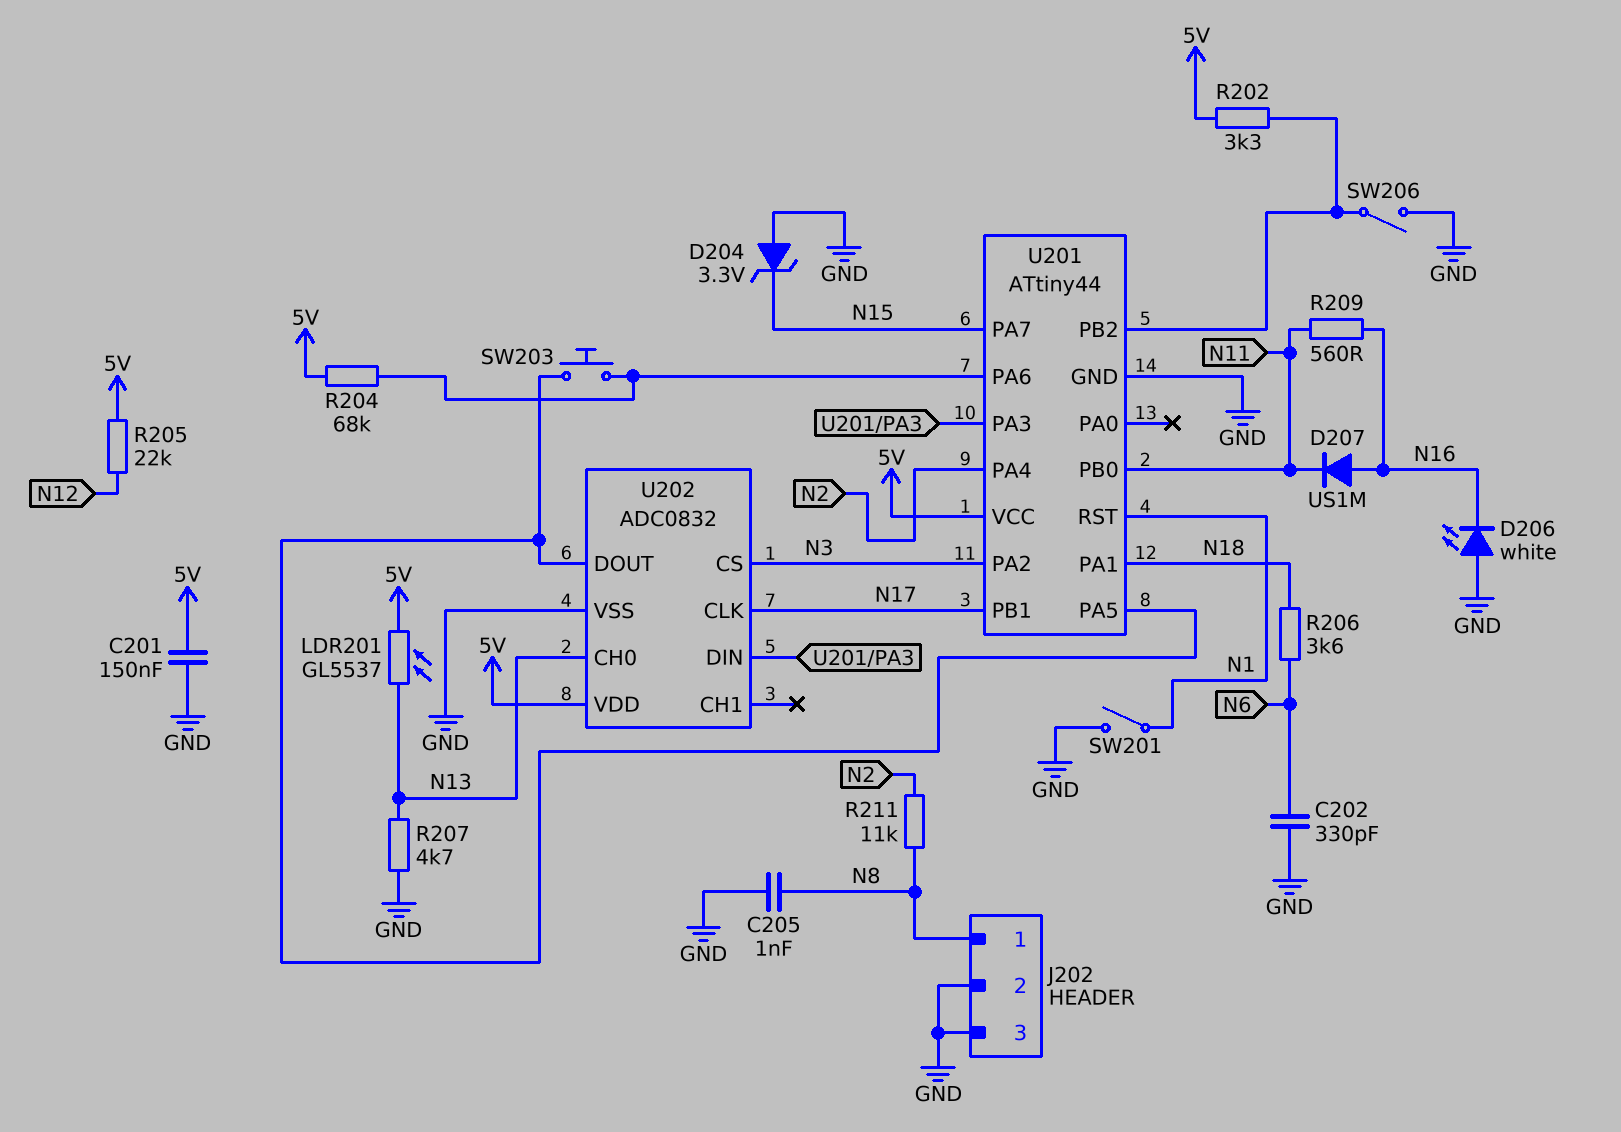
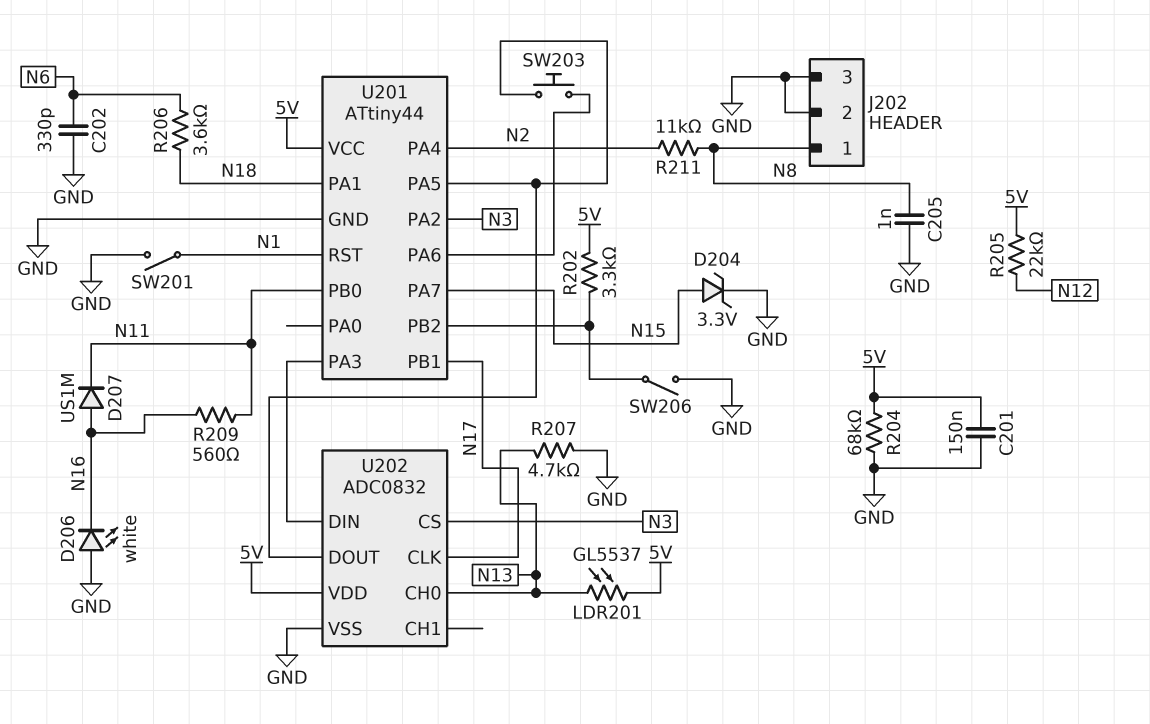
D204: zener 3.3V (A GND, K N15) -> zener 3.3V (A N15, K GND)
R204: 68k (5V, U201/PA6) -> 68k (5V, GND)

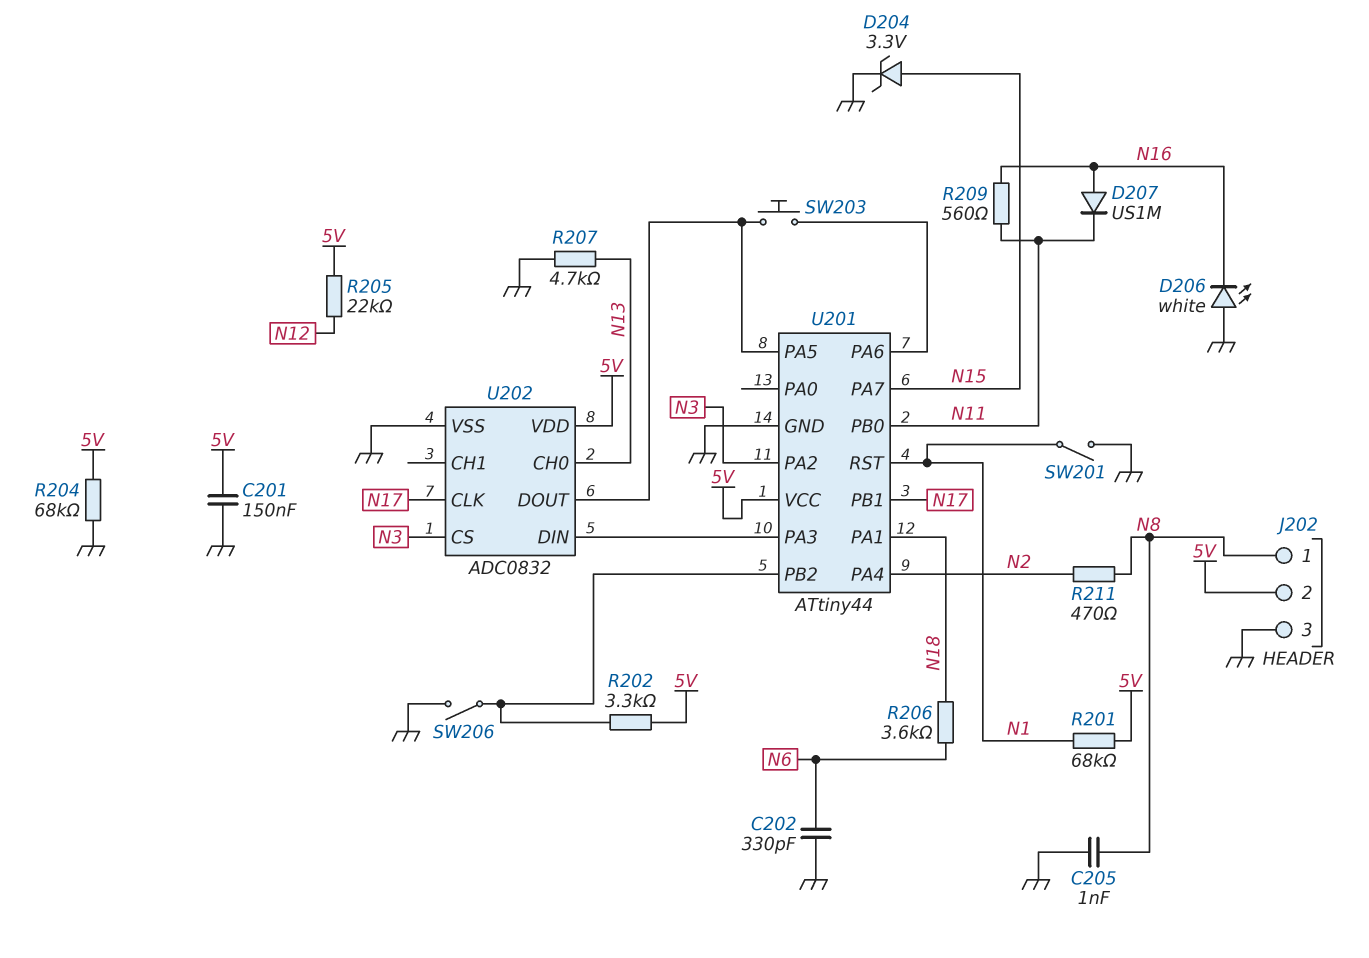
J202 pin 2: GND -> 5V
LDR201: GL5537 (5V, N13) -> none
R201: none -> 68k (5V, N1)
R211: 11k (N2, N8) -> 470 (N2, N8)

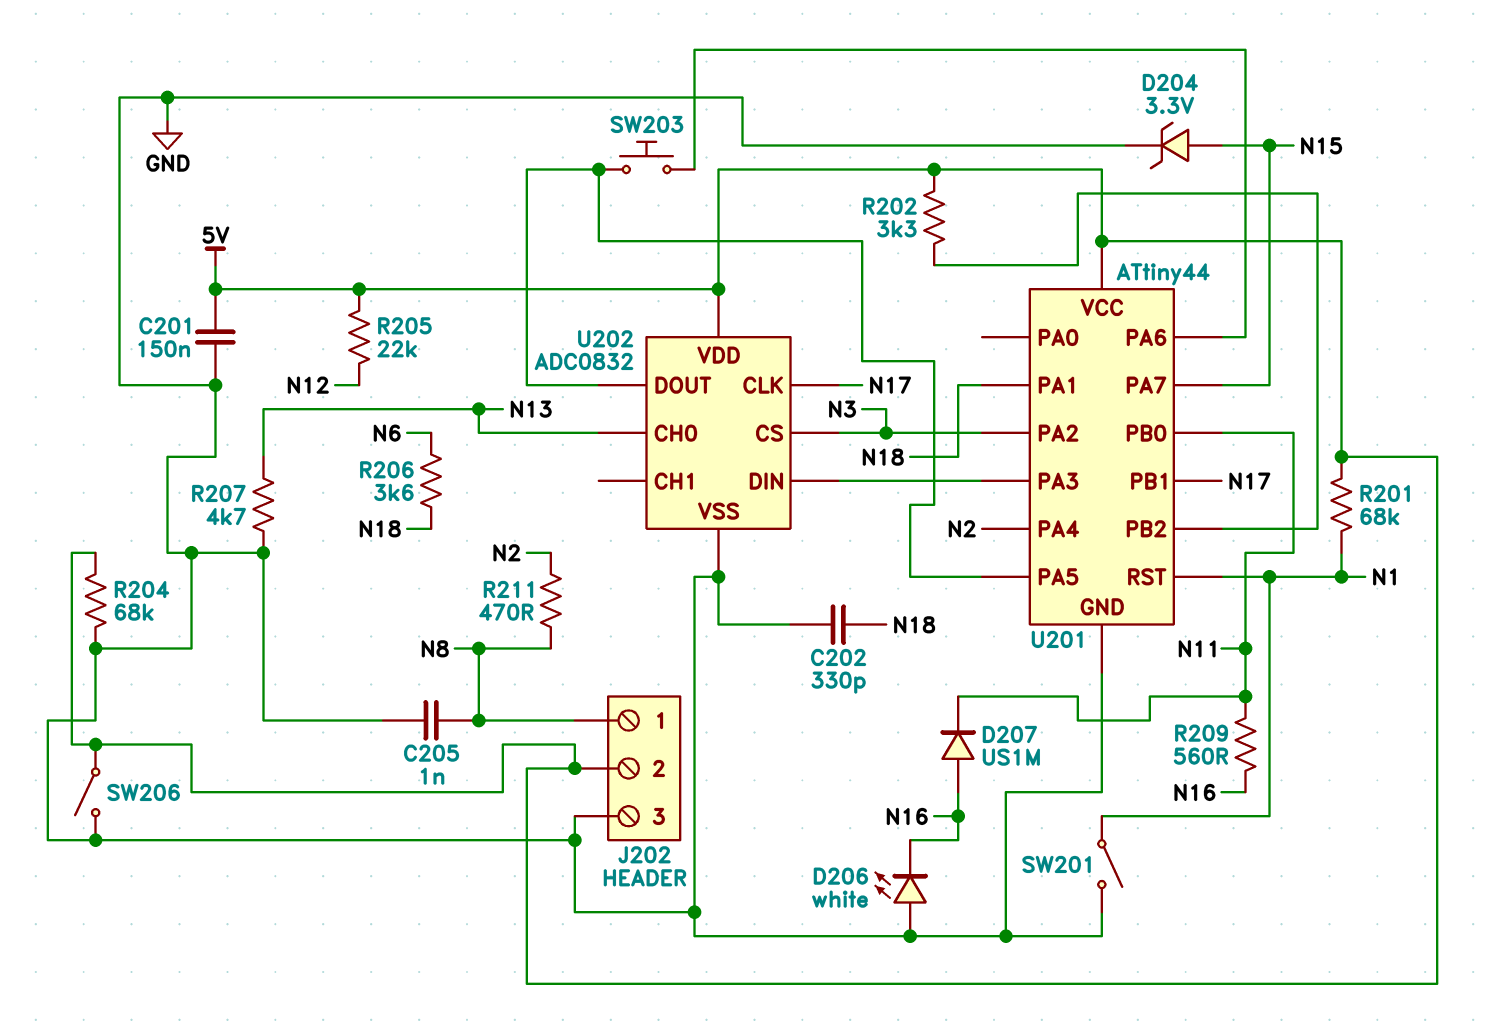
C202: 330pF (GND, N6) -> 330pF (GND, N18)
SW206: switch (GND, U201/PB2) -> switch (5V, GND)

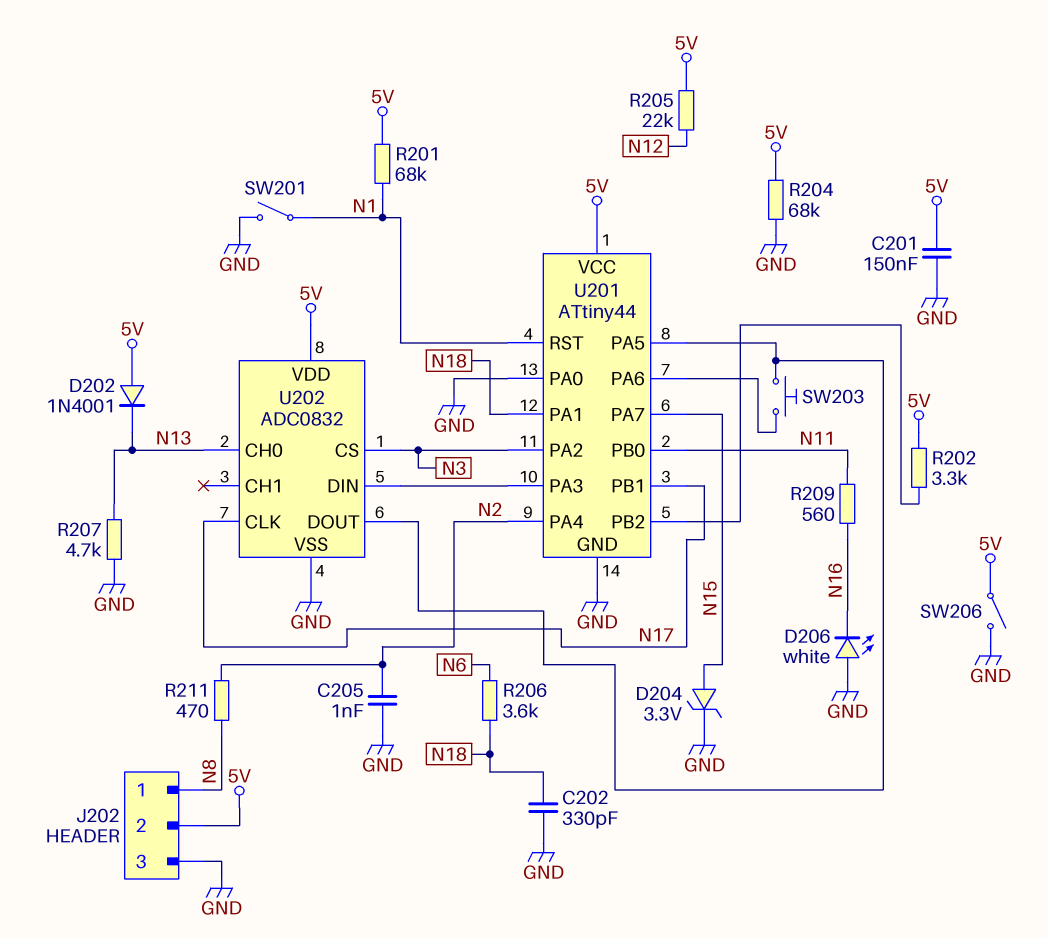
C205: 1nF (GND, N8) -> 1nF (GND, N2)
D202: none -> diode 1N4001 (A 5V, K N13)
D207: diode US1M (A N16, K N11) -> none
U201 pin PA0: none -> GND

